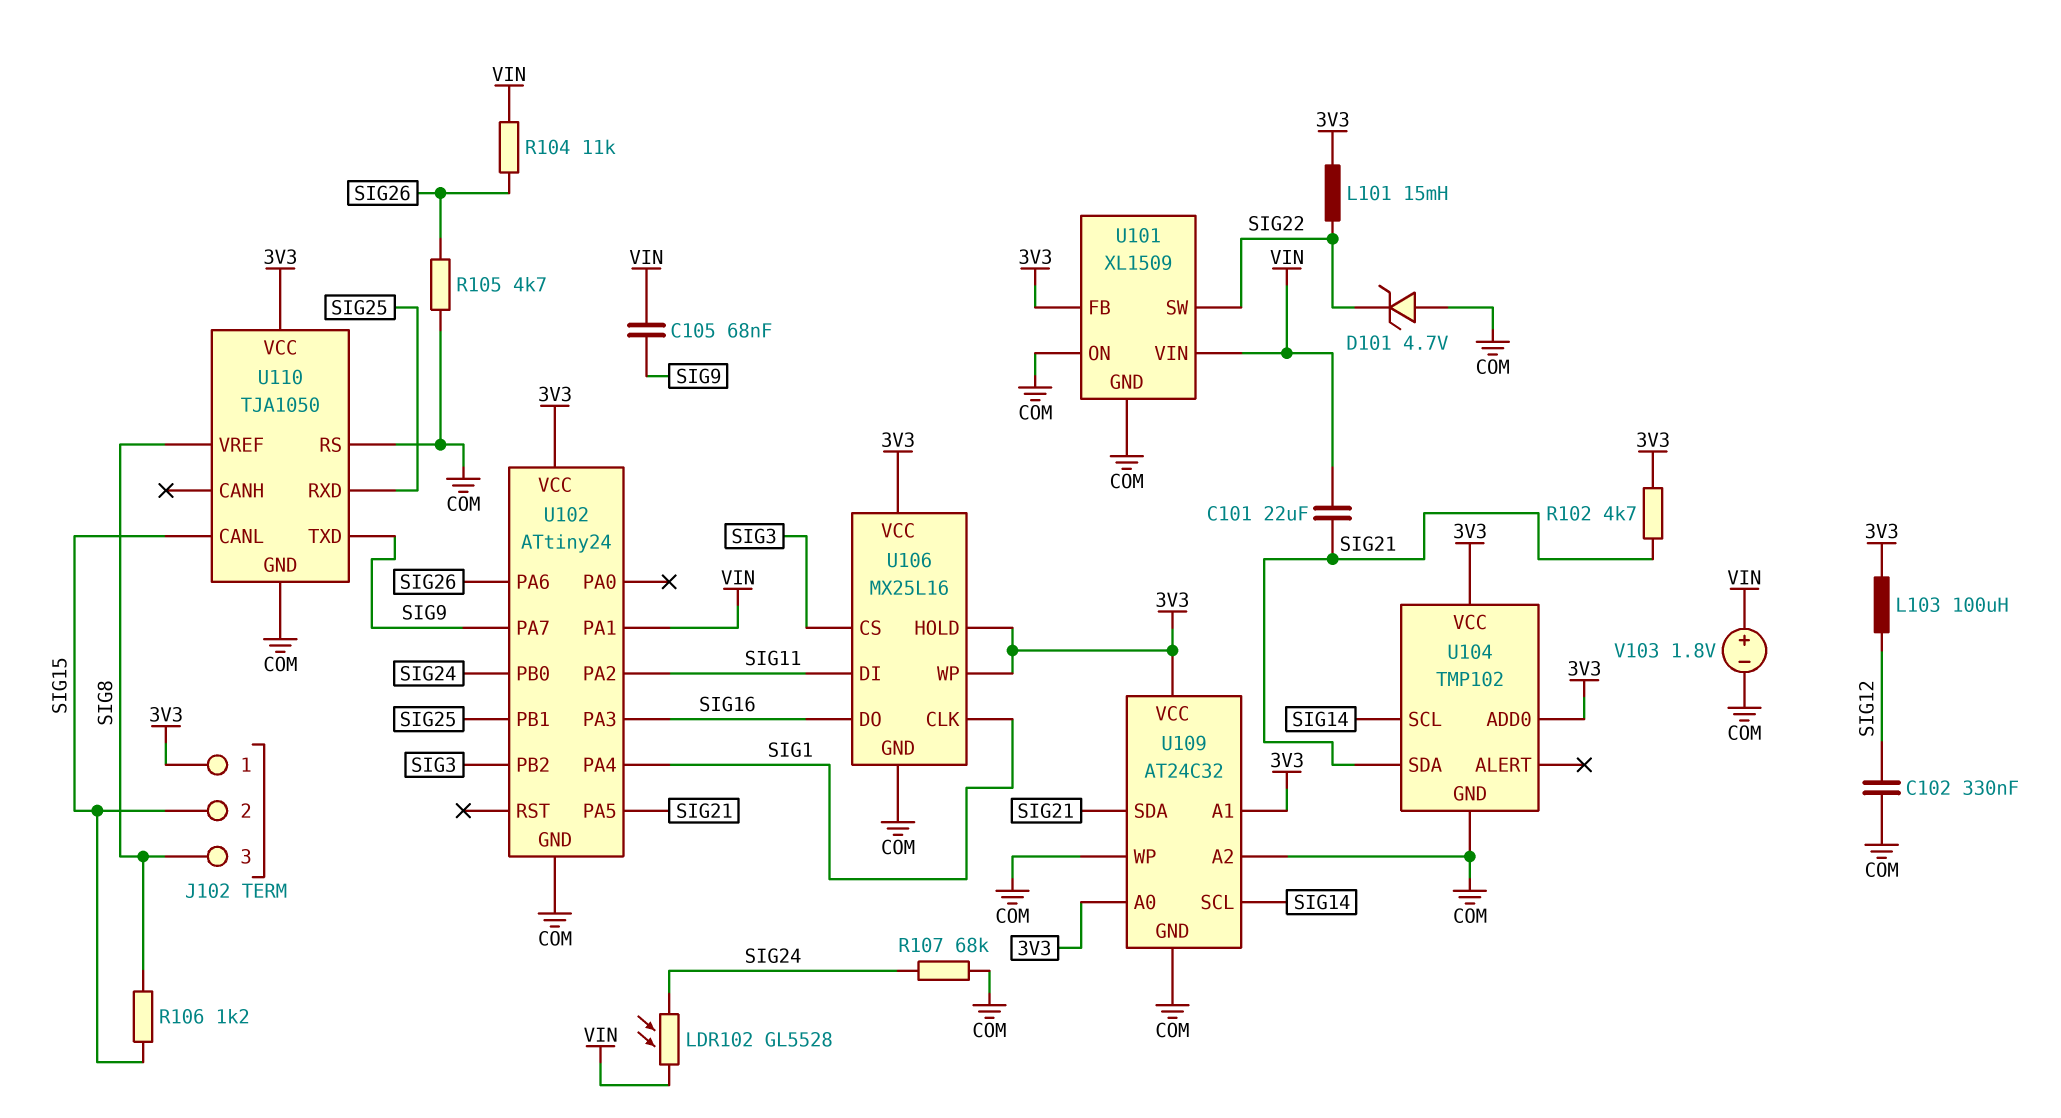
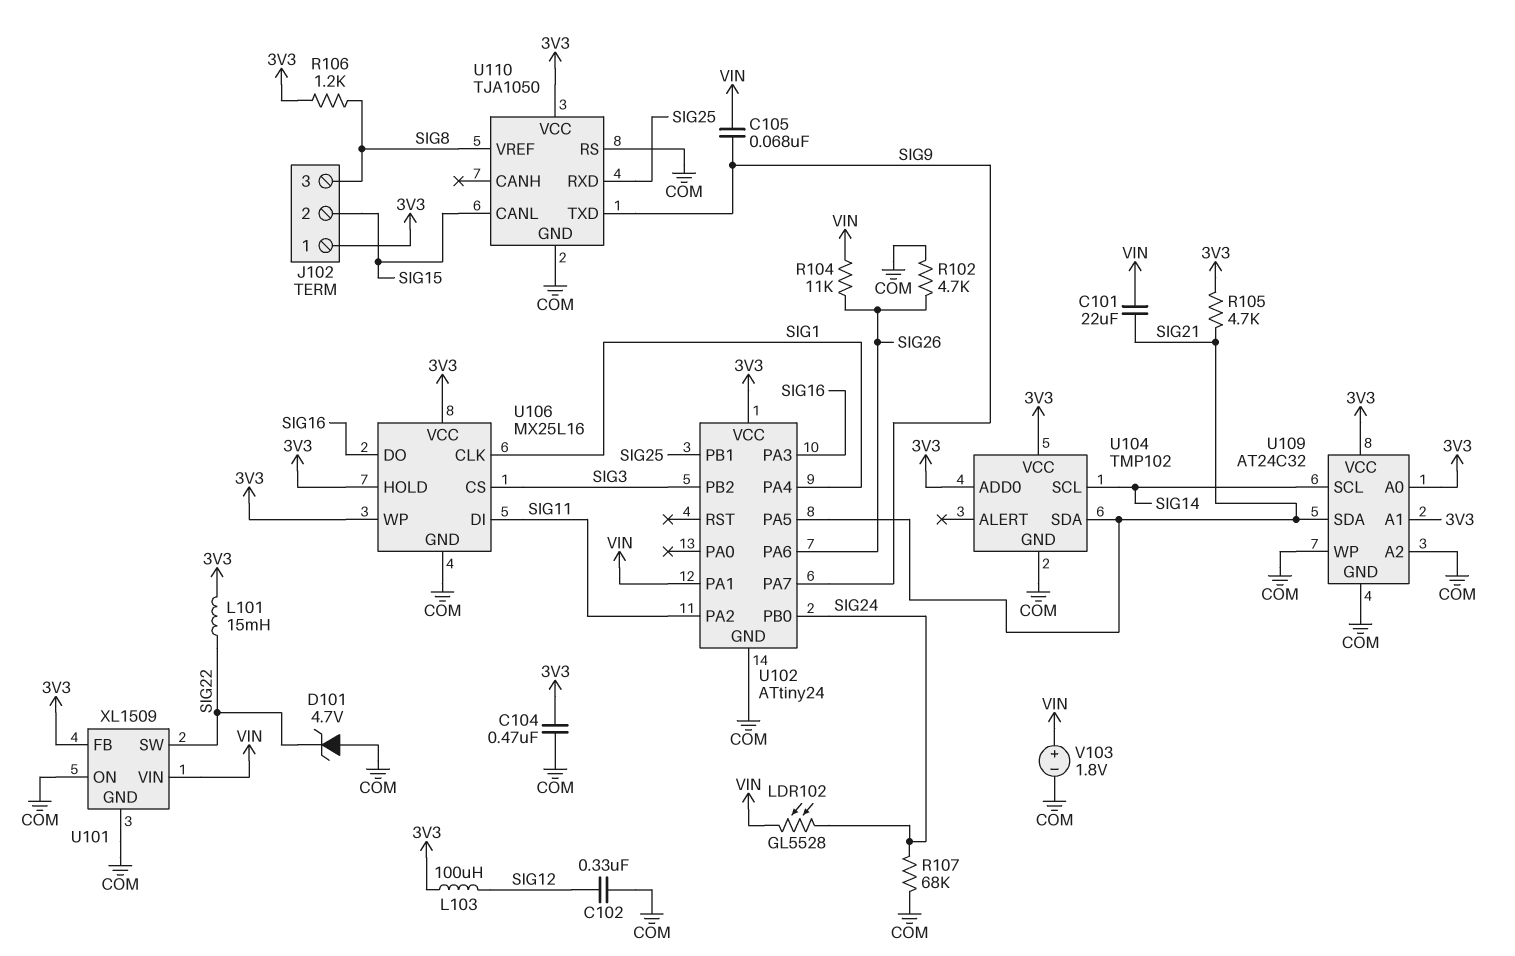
C104: none -> 470nF (3V3, COM)
R102: 4.7k (3V3, SIG21) -> 4.7k (COM, SIG26)
R105: 4.7k (COM, SIG26) -> 4.7k (3V3, SIG21)
R106: 1.2k (SIG8, SIG15) -> 1.2k (3V3, SIG8)

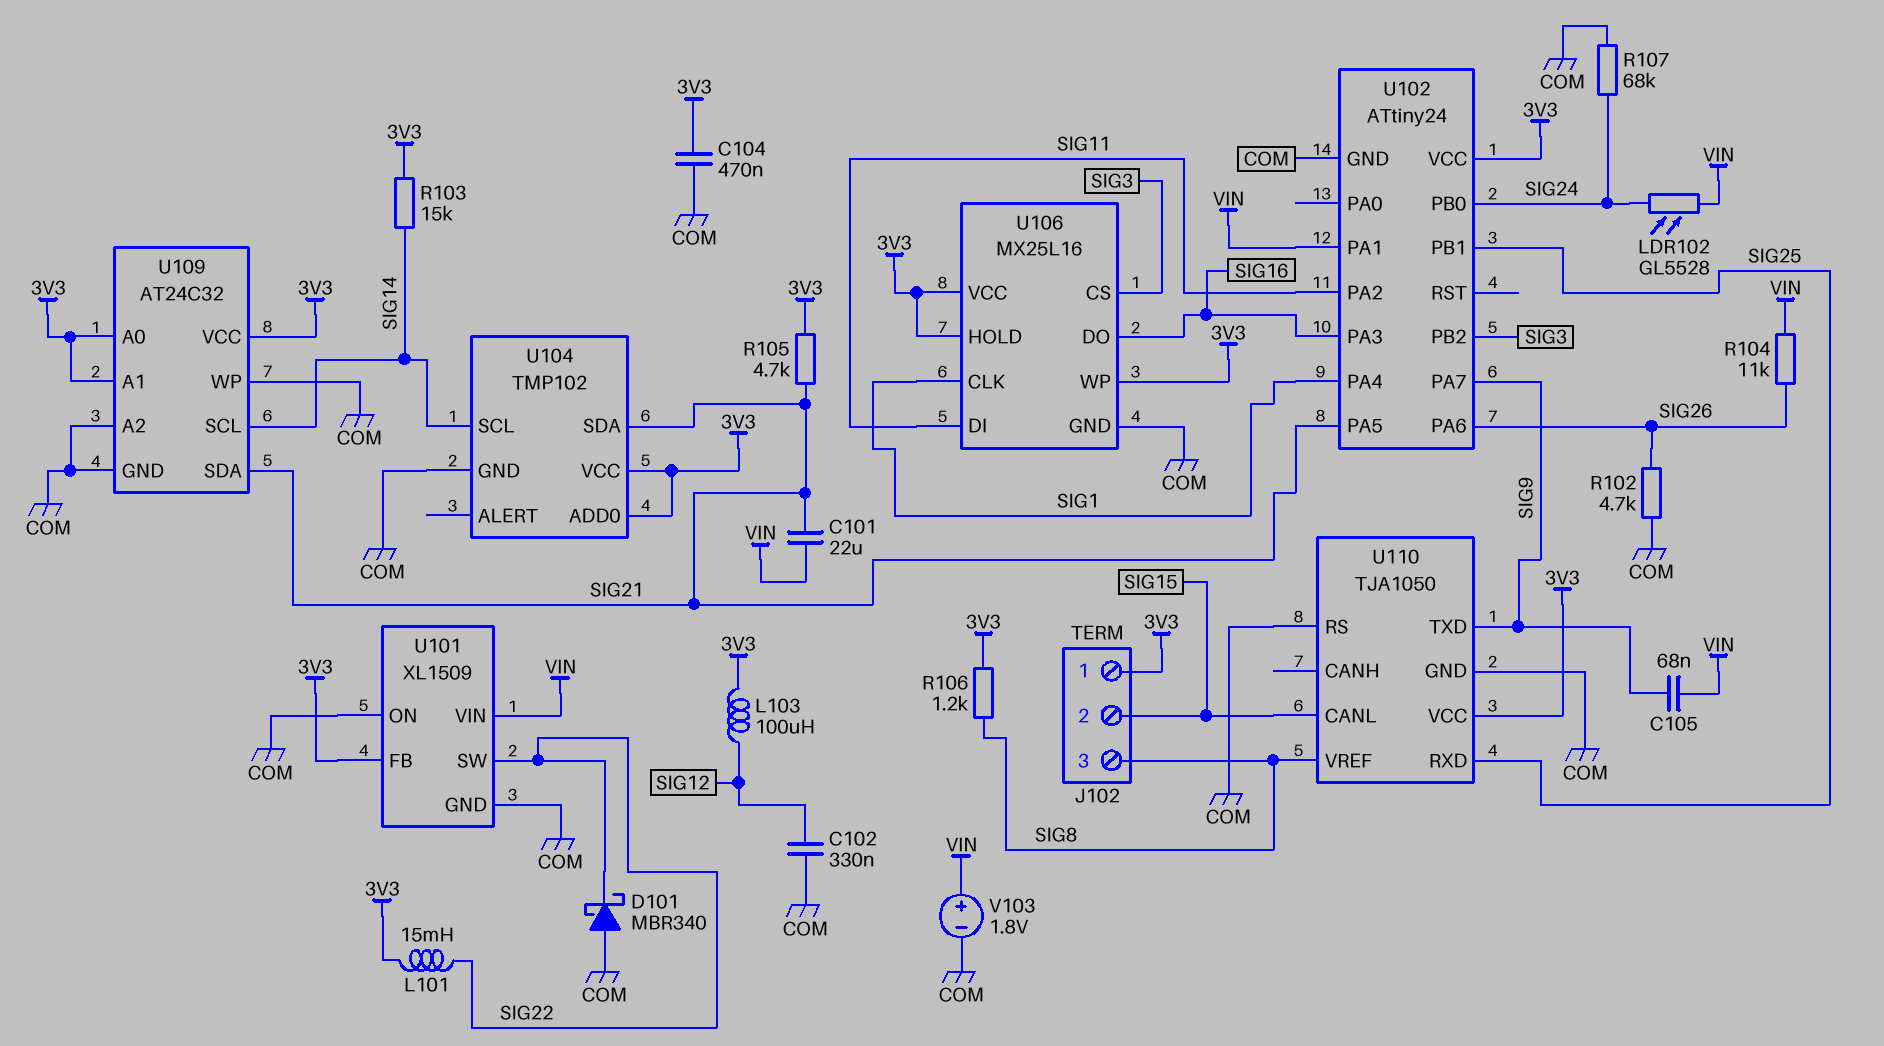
D101: zener 4.7V (A COM, K SIG22) -> schottky MBR340 (A COM, K SIG22)
R103: none -> 15k (3V3, SIG14)

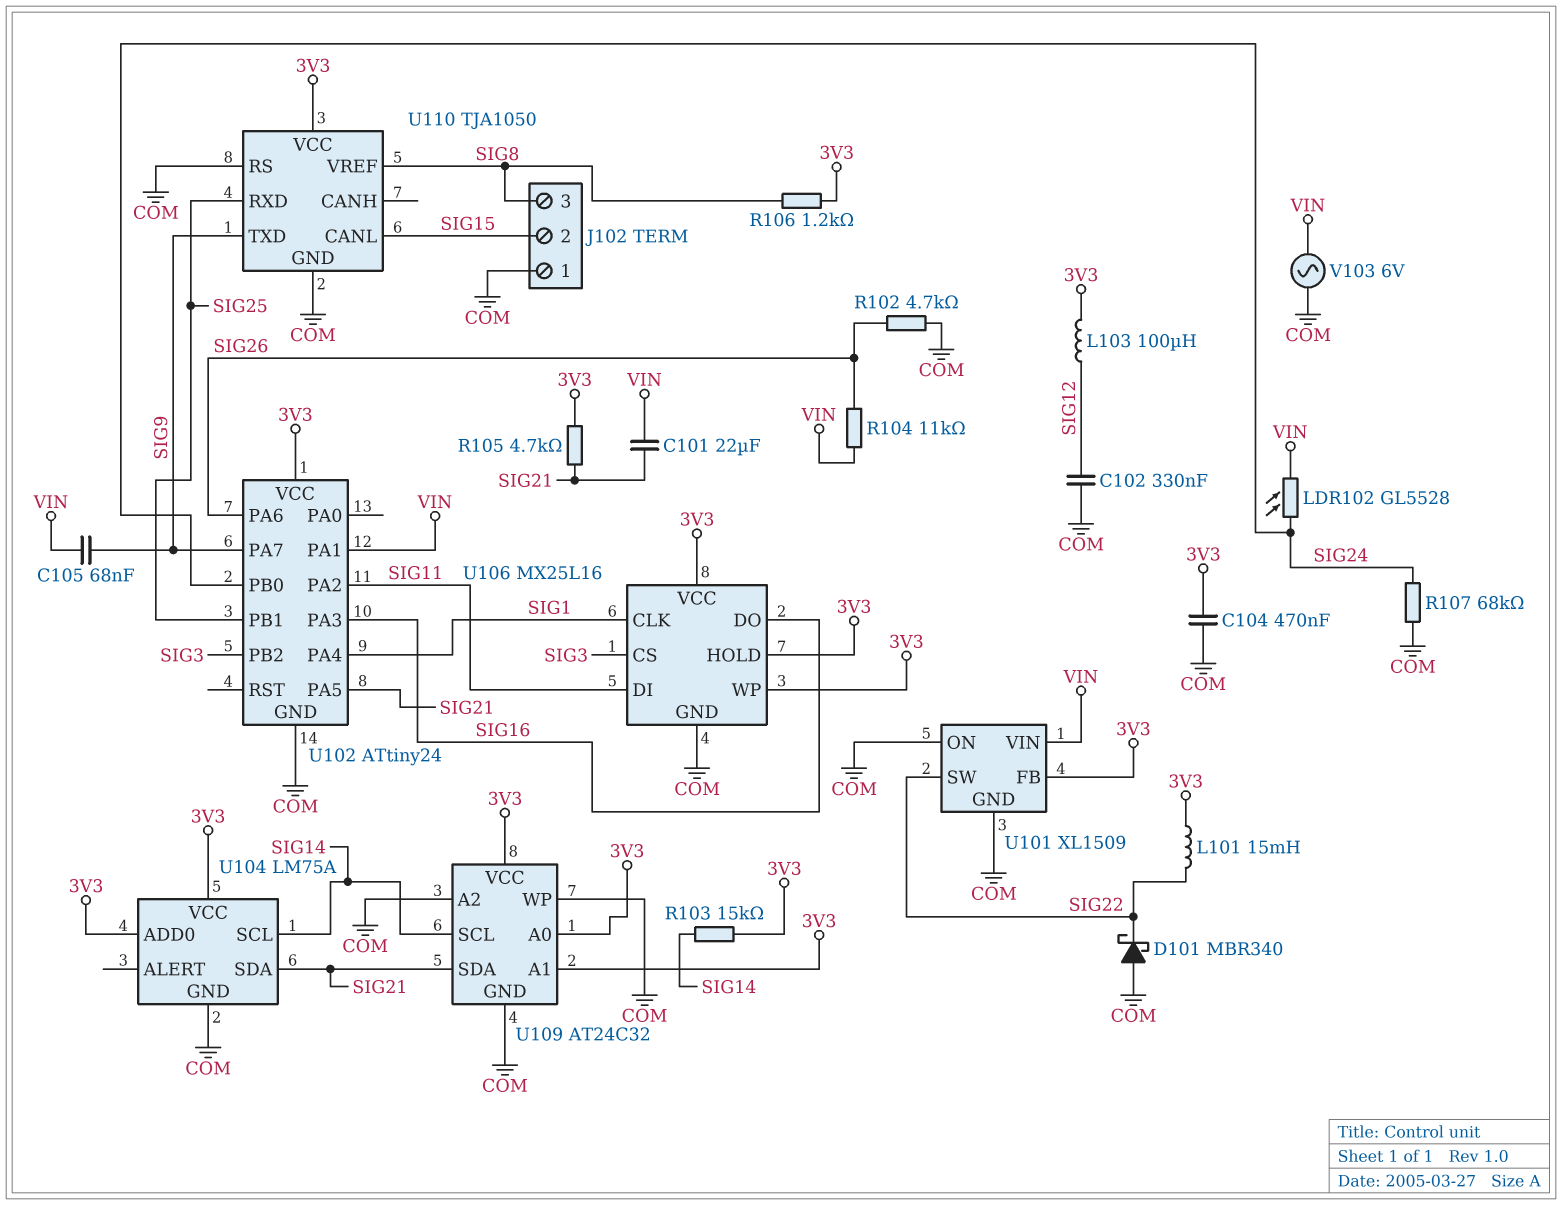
J102 pin 1: 3V3 -> COM
U104: TMP102 -> LM75A
V103: 1.8V (plus VIN, minus COM) -> AC 6V (COM, VIN)

